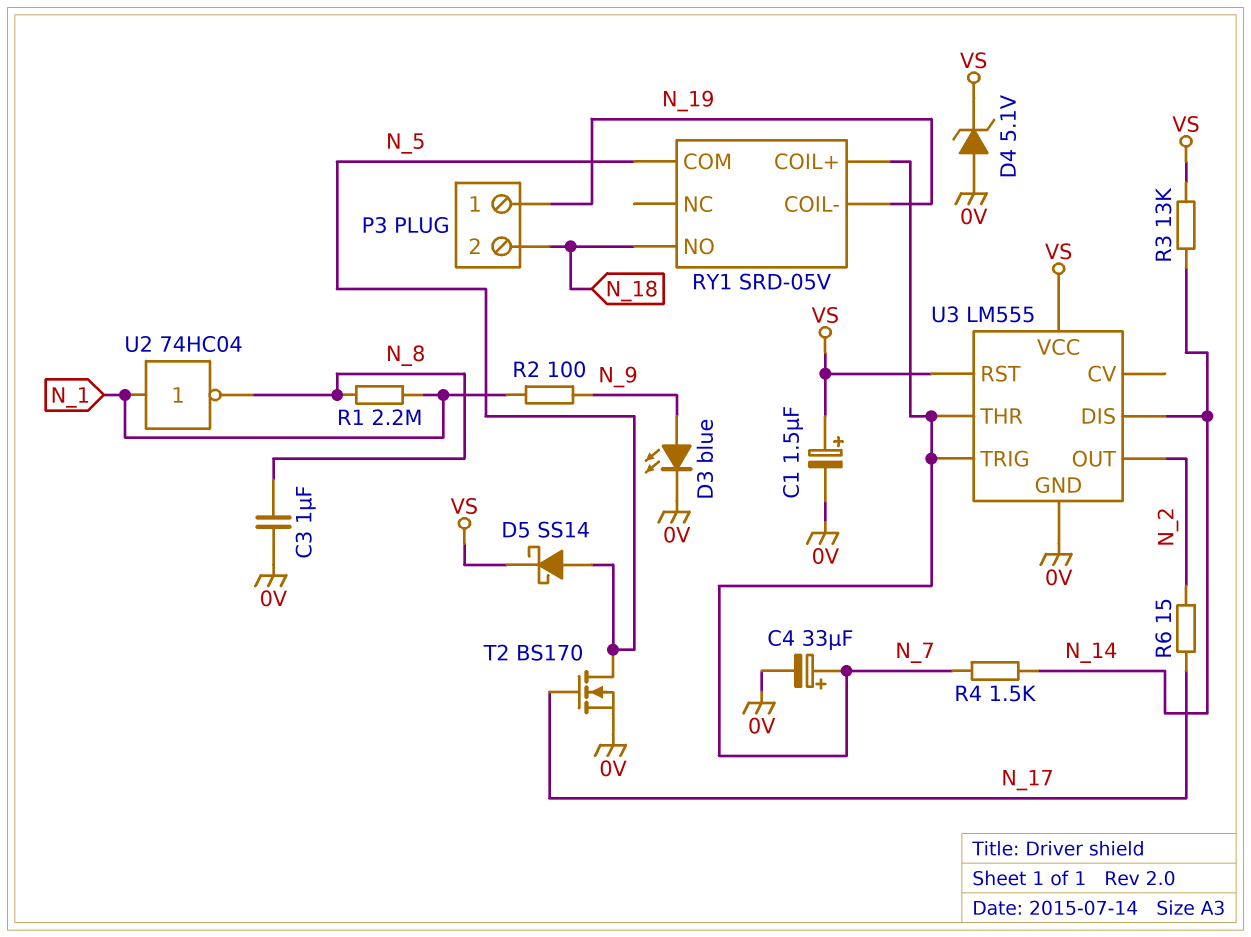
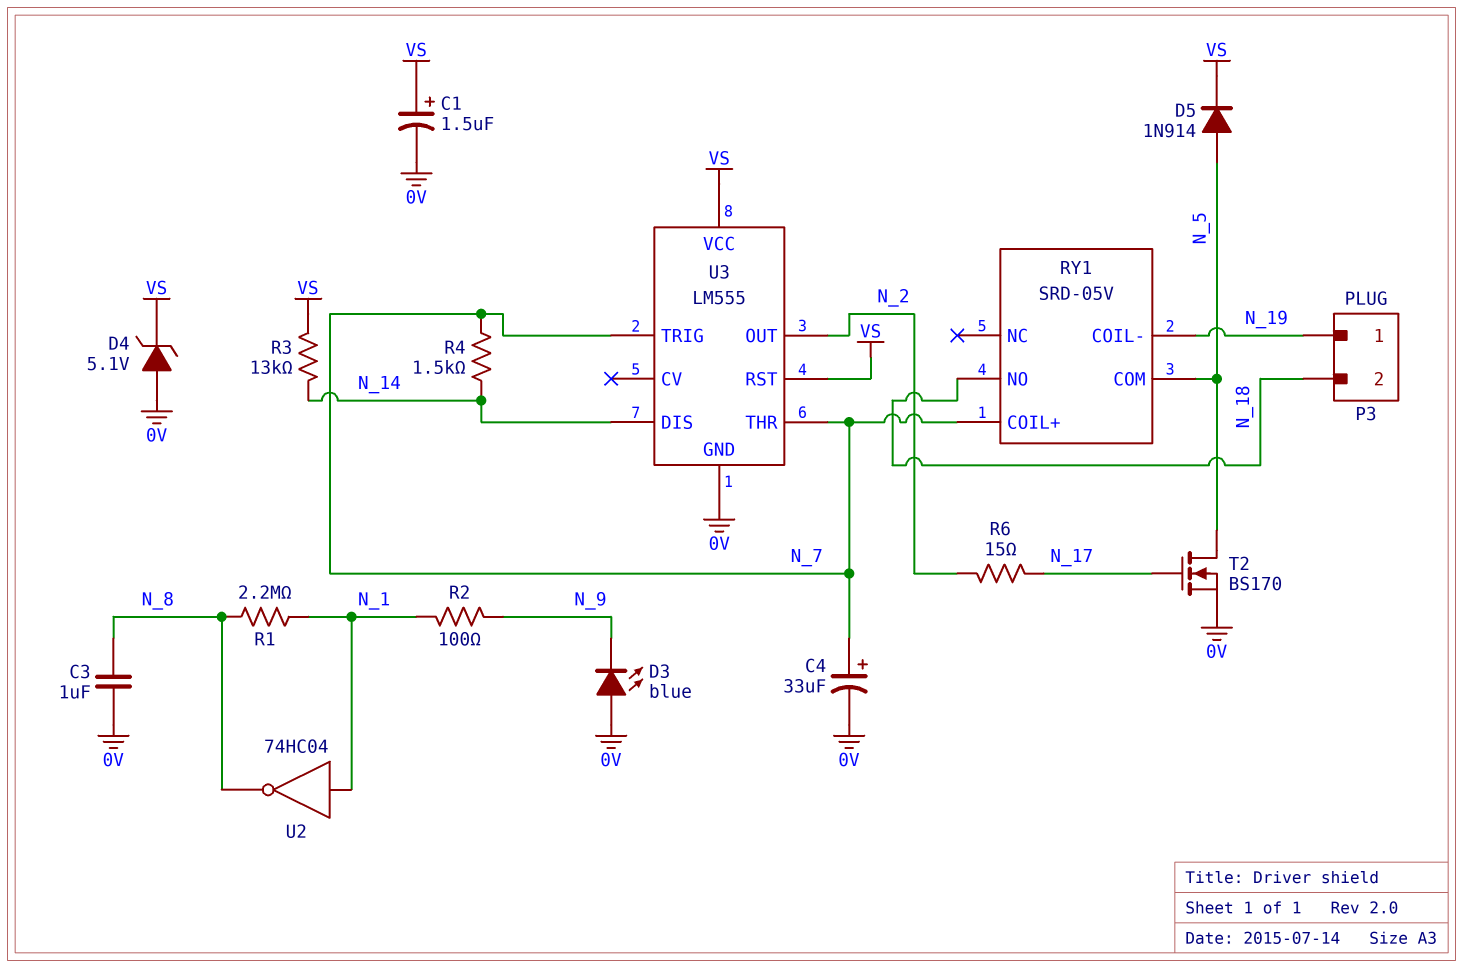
D3: LED blue (A N_9, K 0V) -> LED blue (A 0V, K N_9)
D5: schottky SS14 (A N_5, K VS) -> diode 1N914 (A N_5, K VS)

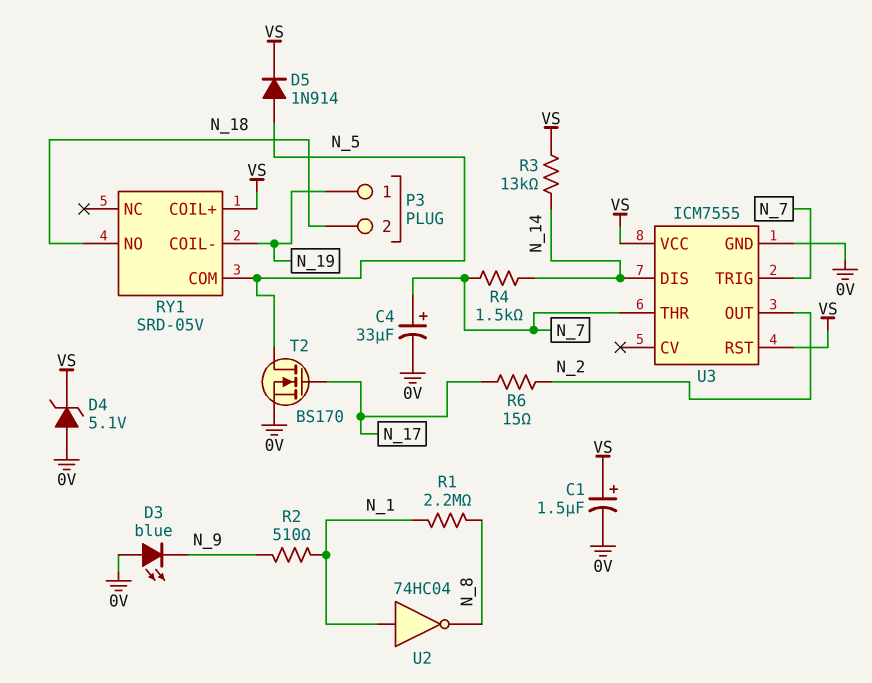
C3: 1uF (0V, N_8) -> none
R2: 100 (N_1, N_9) -> 510 (N_1, N_9)
RY1 pin COIL+: N_7 -> VS
U3: LM555 -> ICM7555

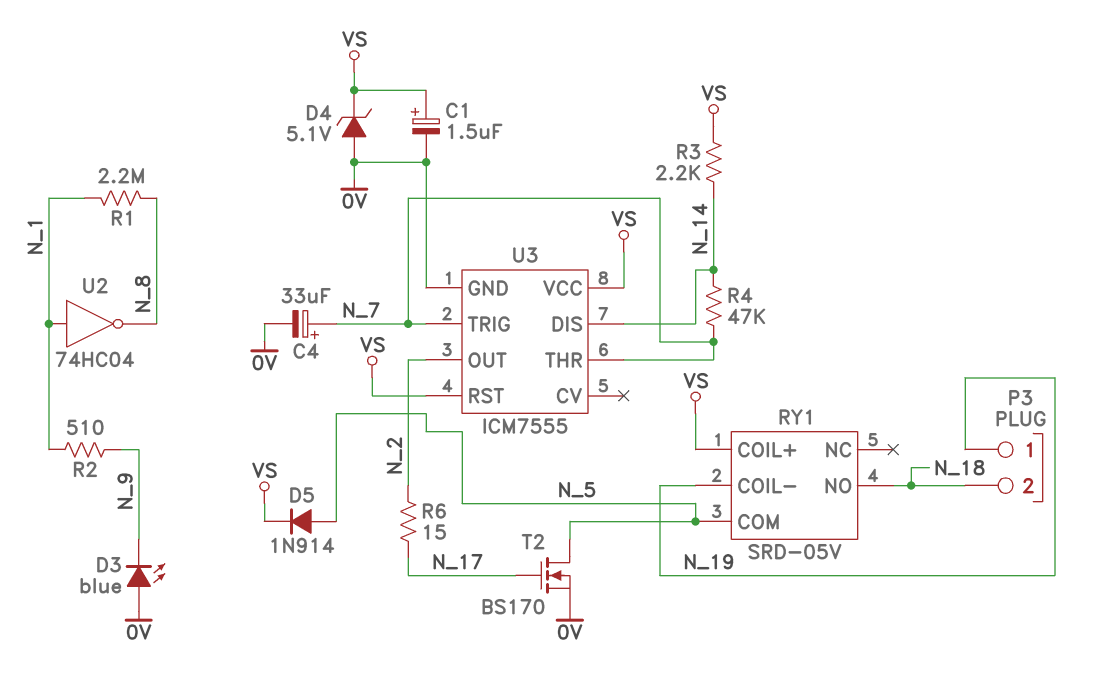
R3: 13k (N_14, VS) -> 2.2k (N_14, VS)
R4: 1.5k (N_7, N_14) -> 47k (N_7, N_14)

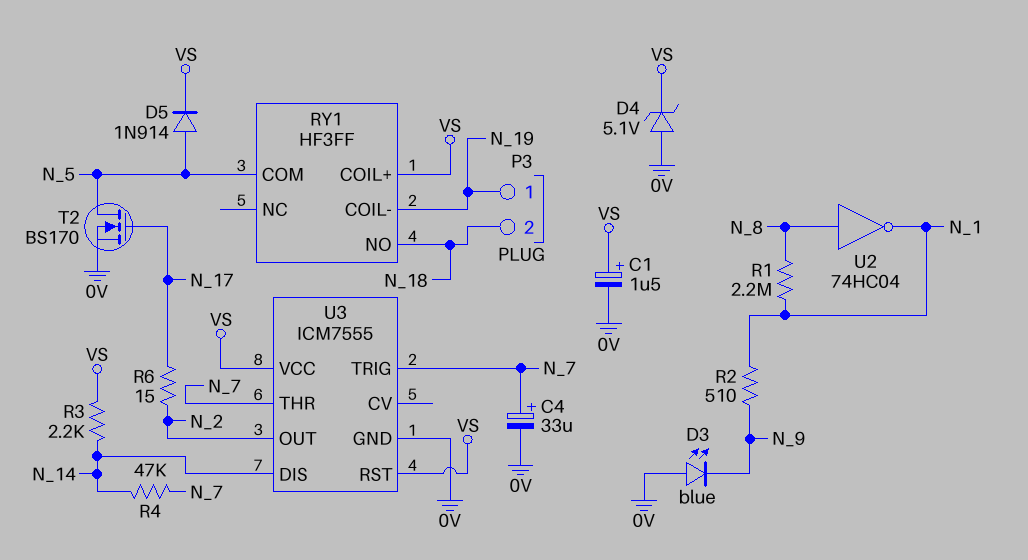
RY1: SRD-05V -> HF3FF
U2: NOT 74HC04 (in N_1, out N_8) -> NOT 74HC04 (in N_8, out N_1)

